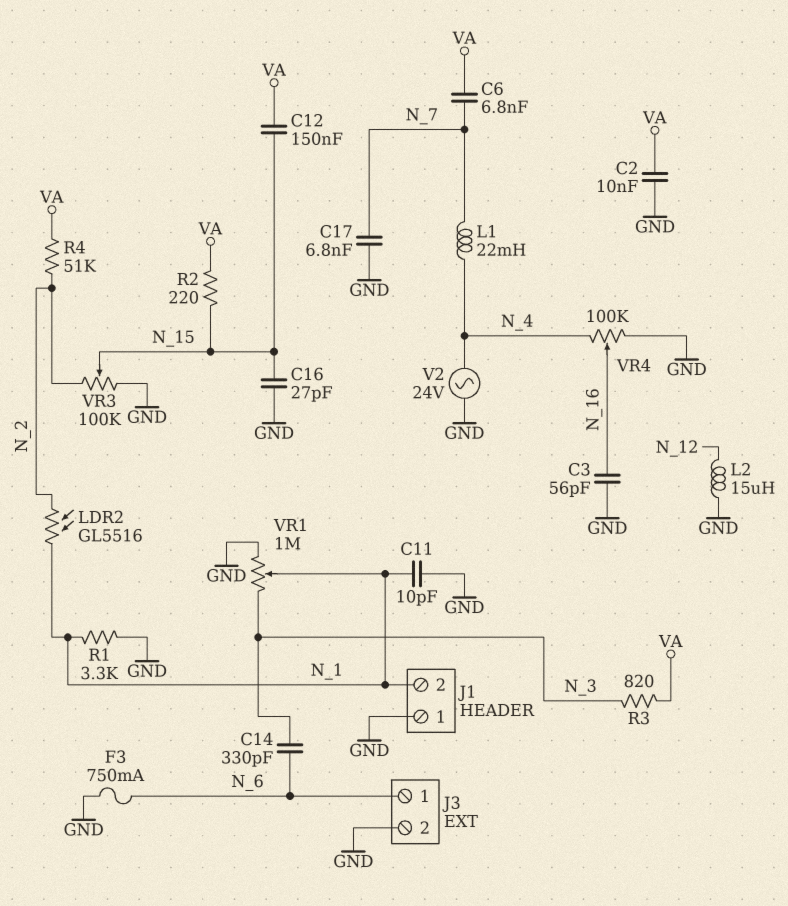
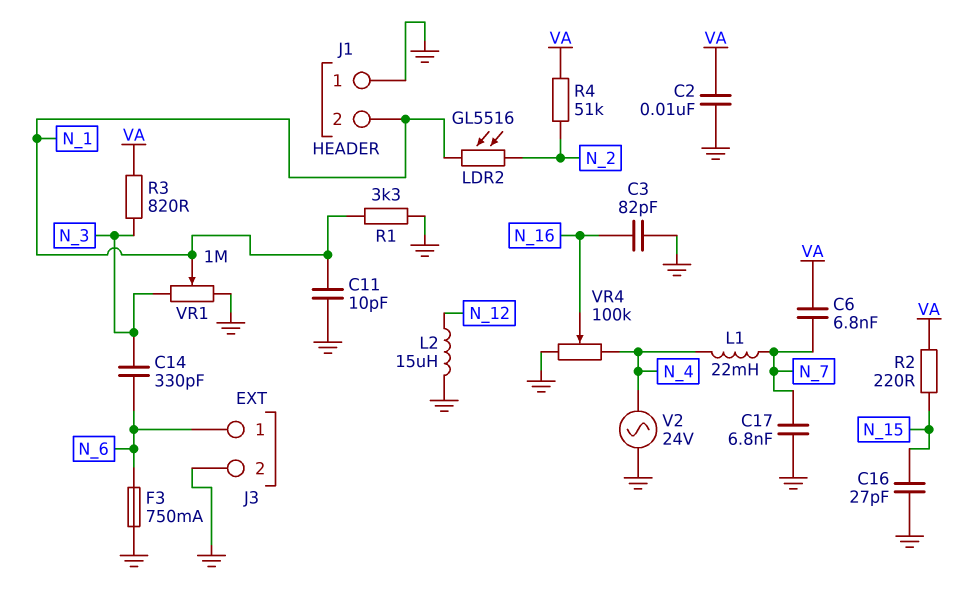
C3: 56pF (GND, N_16) -> 82pF (GND, N_16)
C12: 150nF (N_15, VA) -> none
VR3: 100k (GND, N_2, wiper N_15) -> none

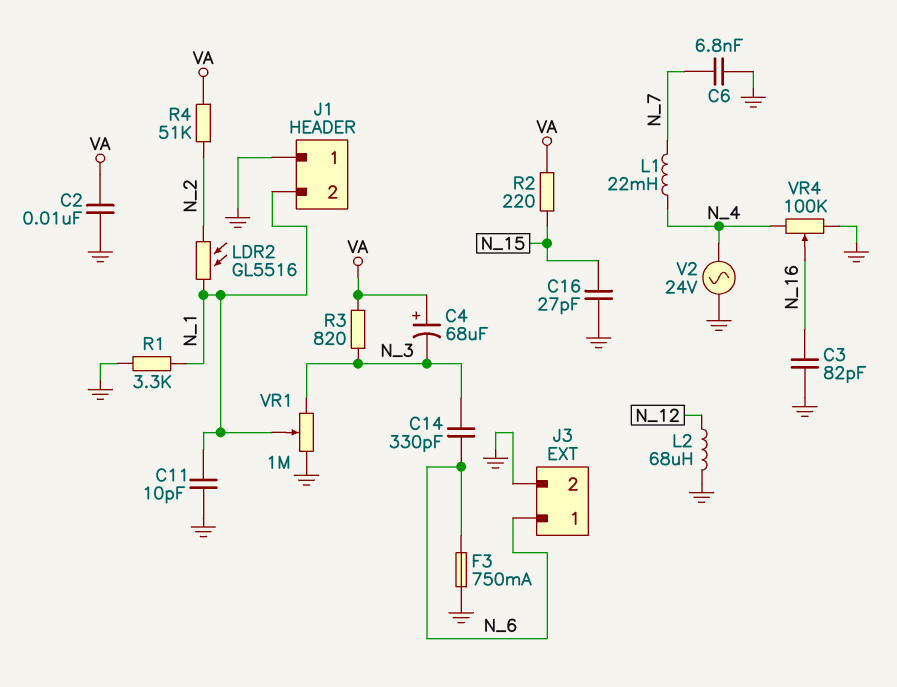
C4: none -> 68uF (plus VA, minus N_3)
C6: 6.8nF (N_7, VA) -> 6.8nF (GND, N_7)
C17: 6.8nF (GND, N_7) -> none
L2: 15uH (GND, N_12) -> 68uH (GND, N_12)

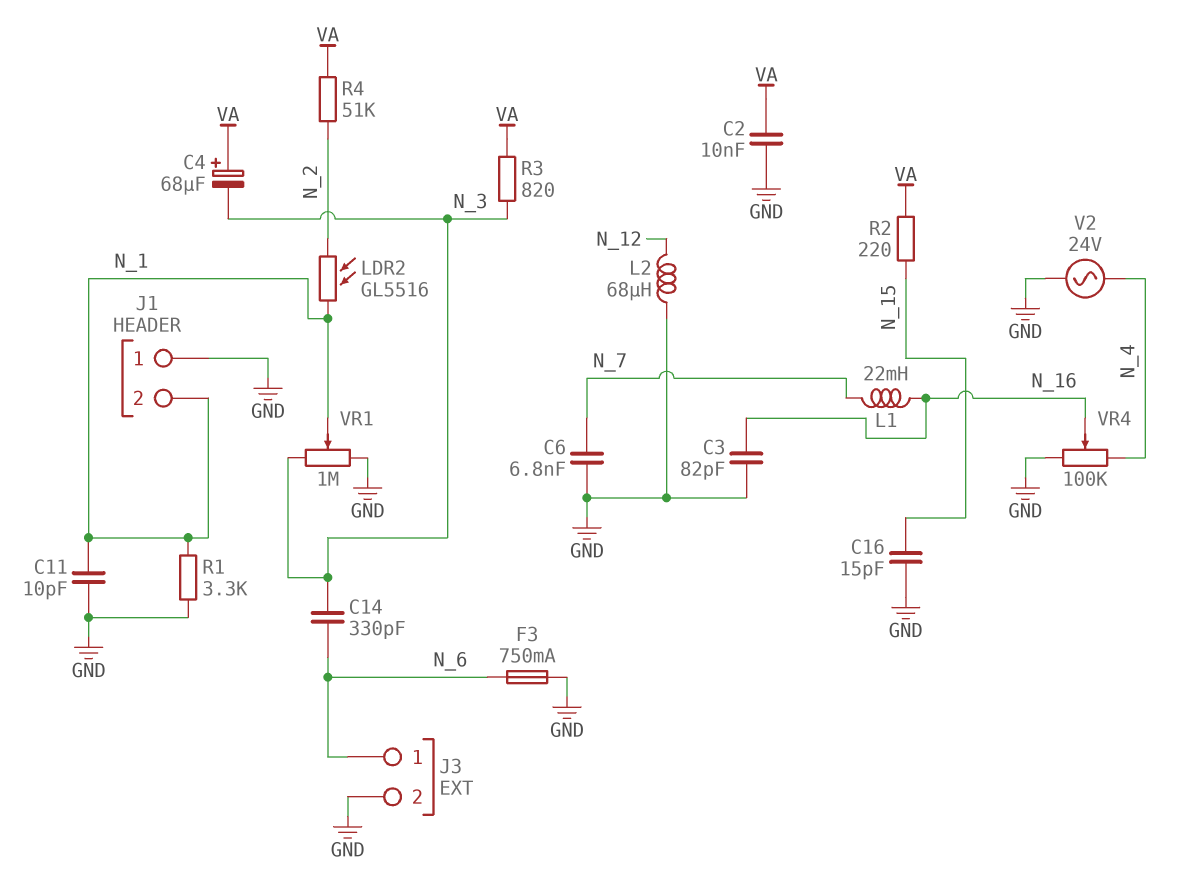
C16: 27pF (GND, N_15) -> 15pF (GND, N_15)
L1: 22mH (N_4, N_7) -> 22mH (N_7, N_16)

